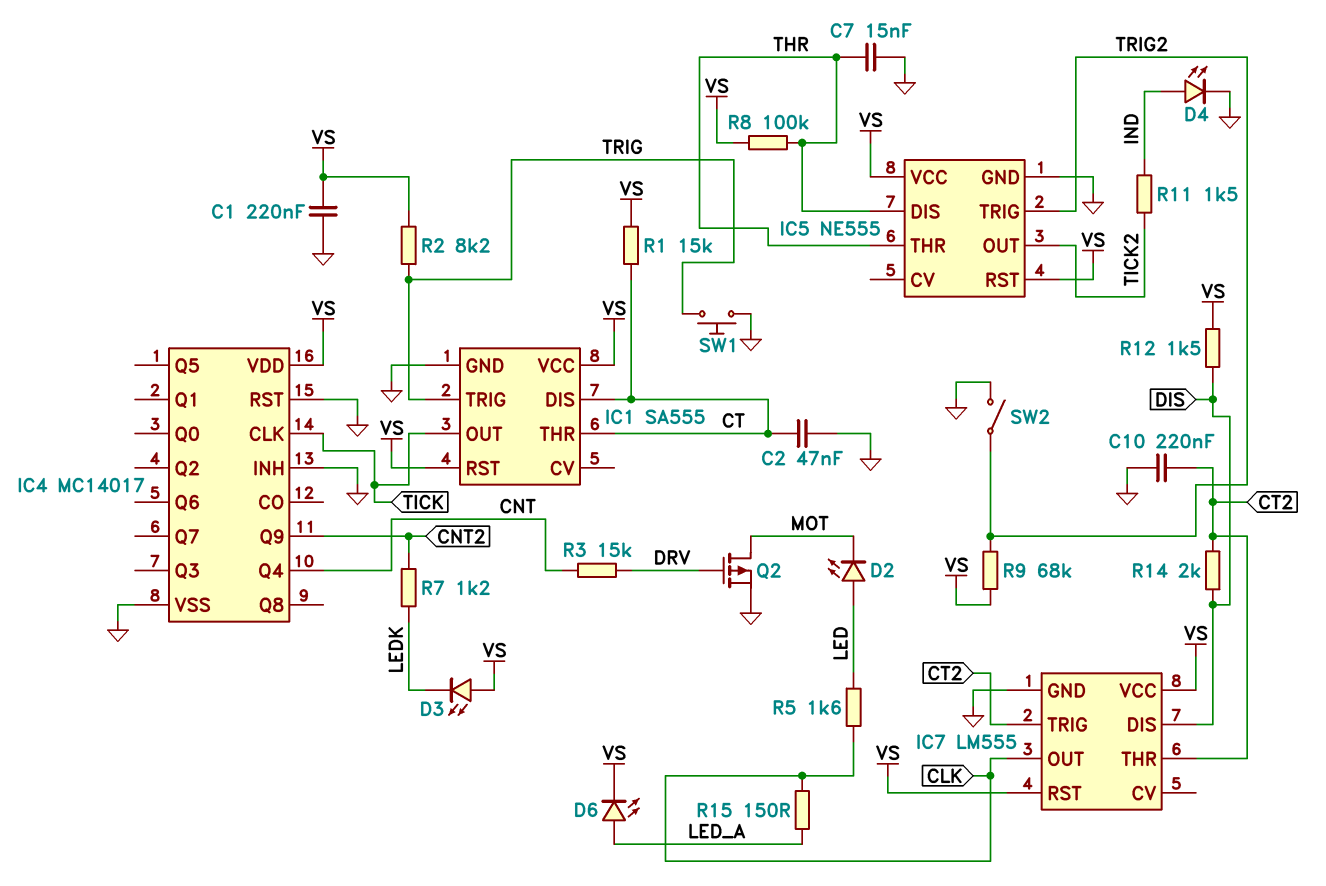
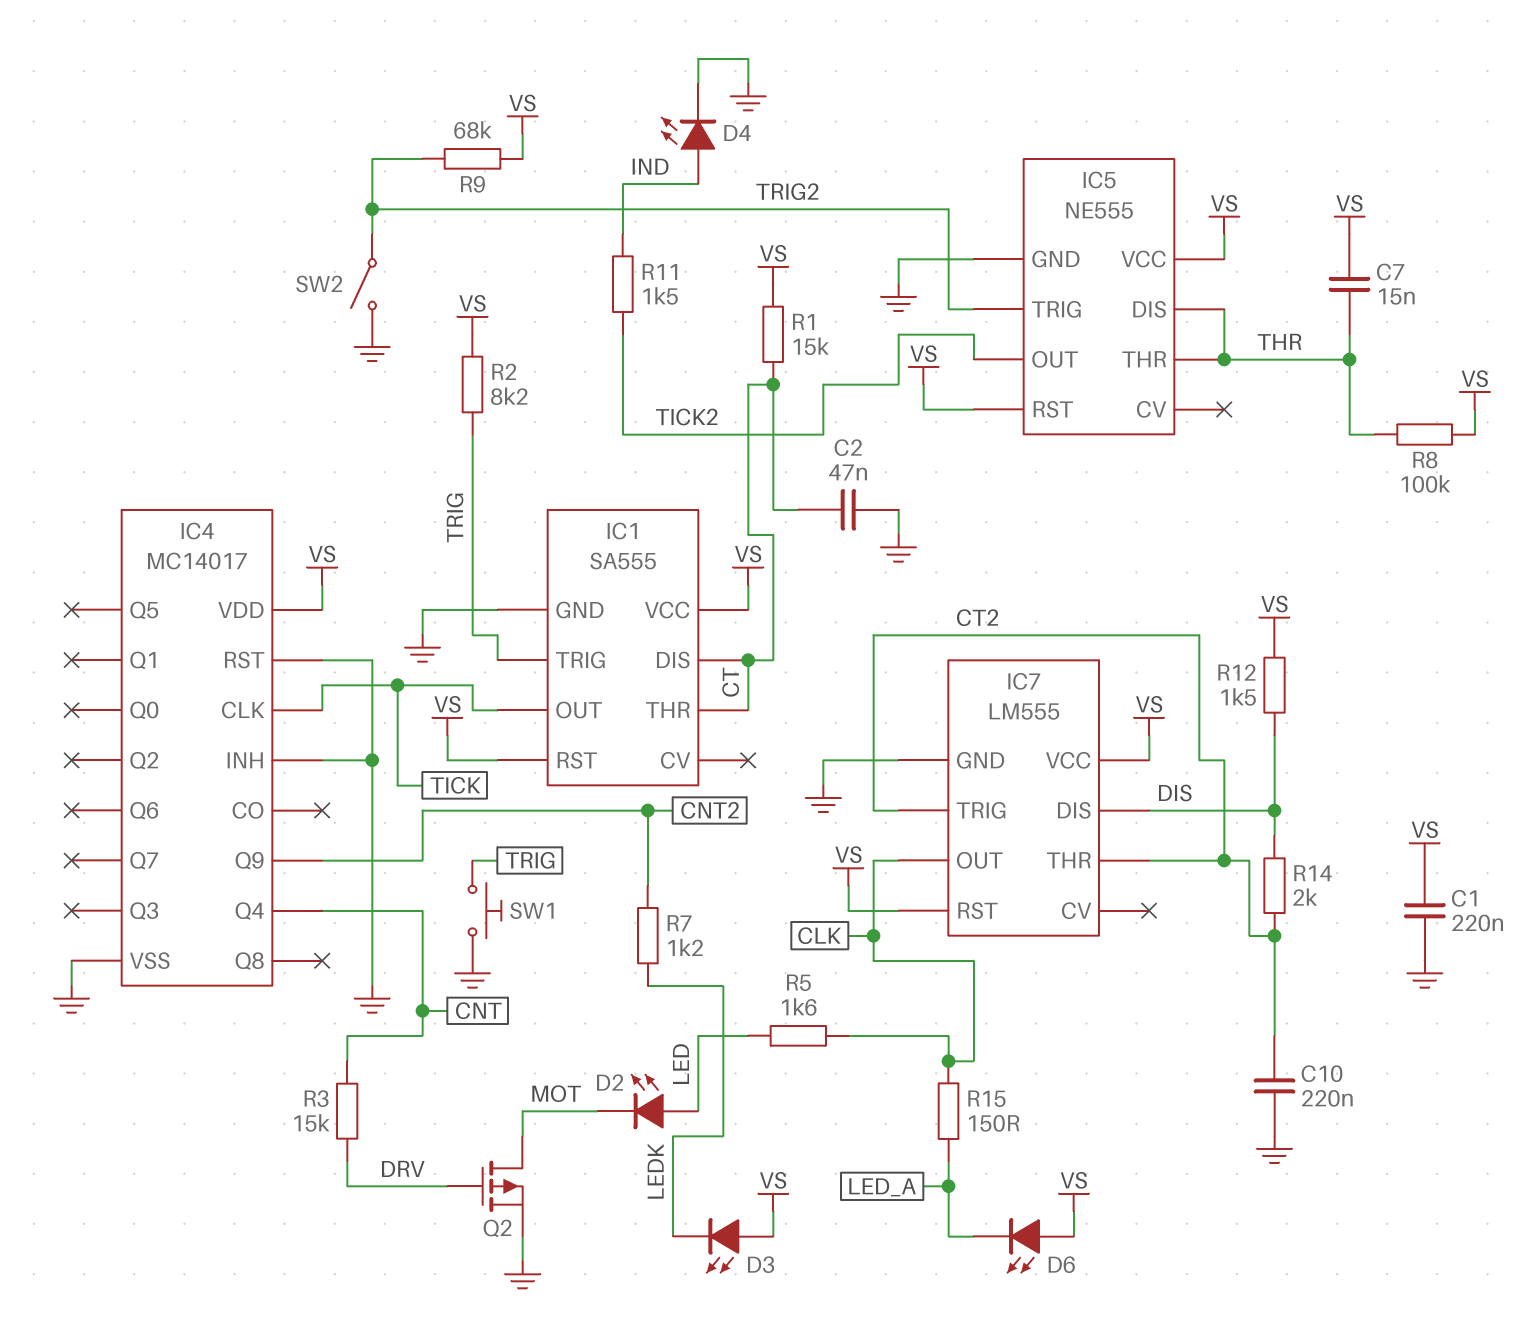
C7: 15nF (GND, THR) -> 15nF (THR, VS)
D6: LED (A LED_A, K VS) -> LED (A VS, K LED_A)

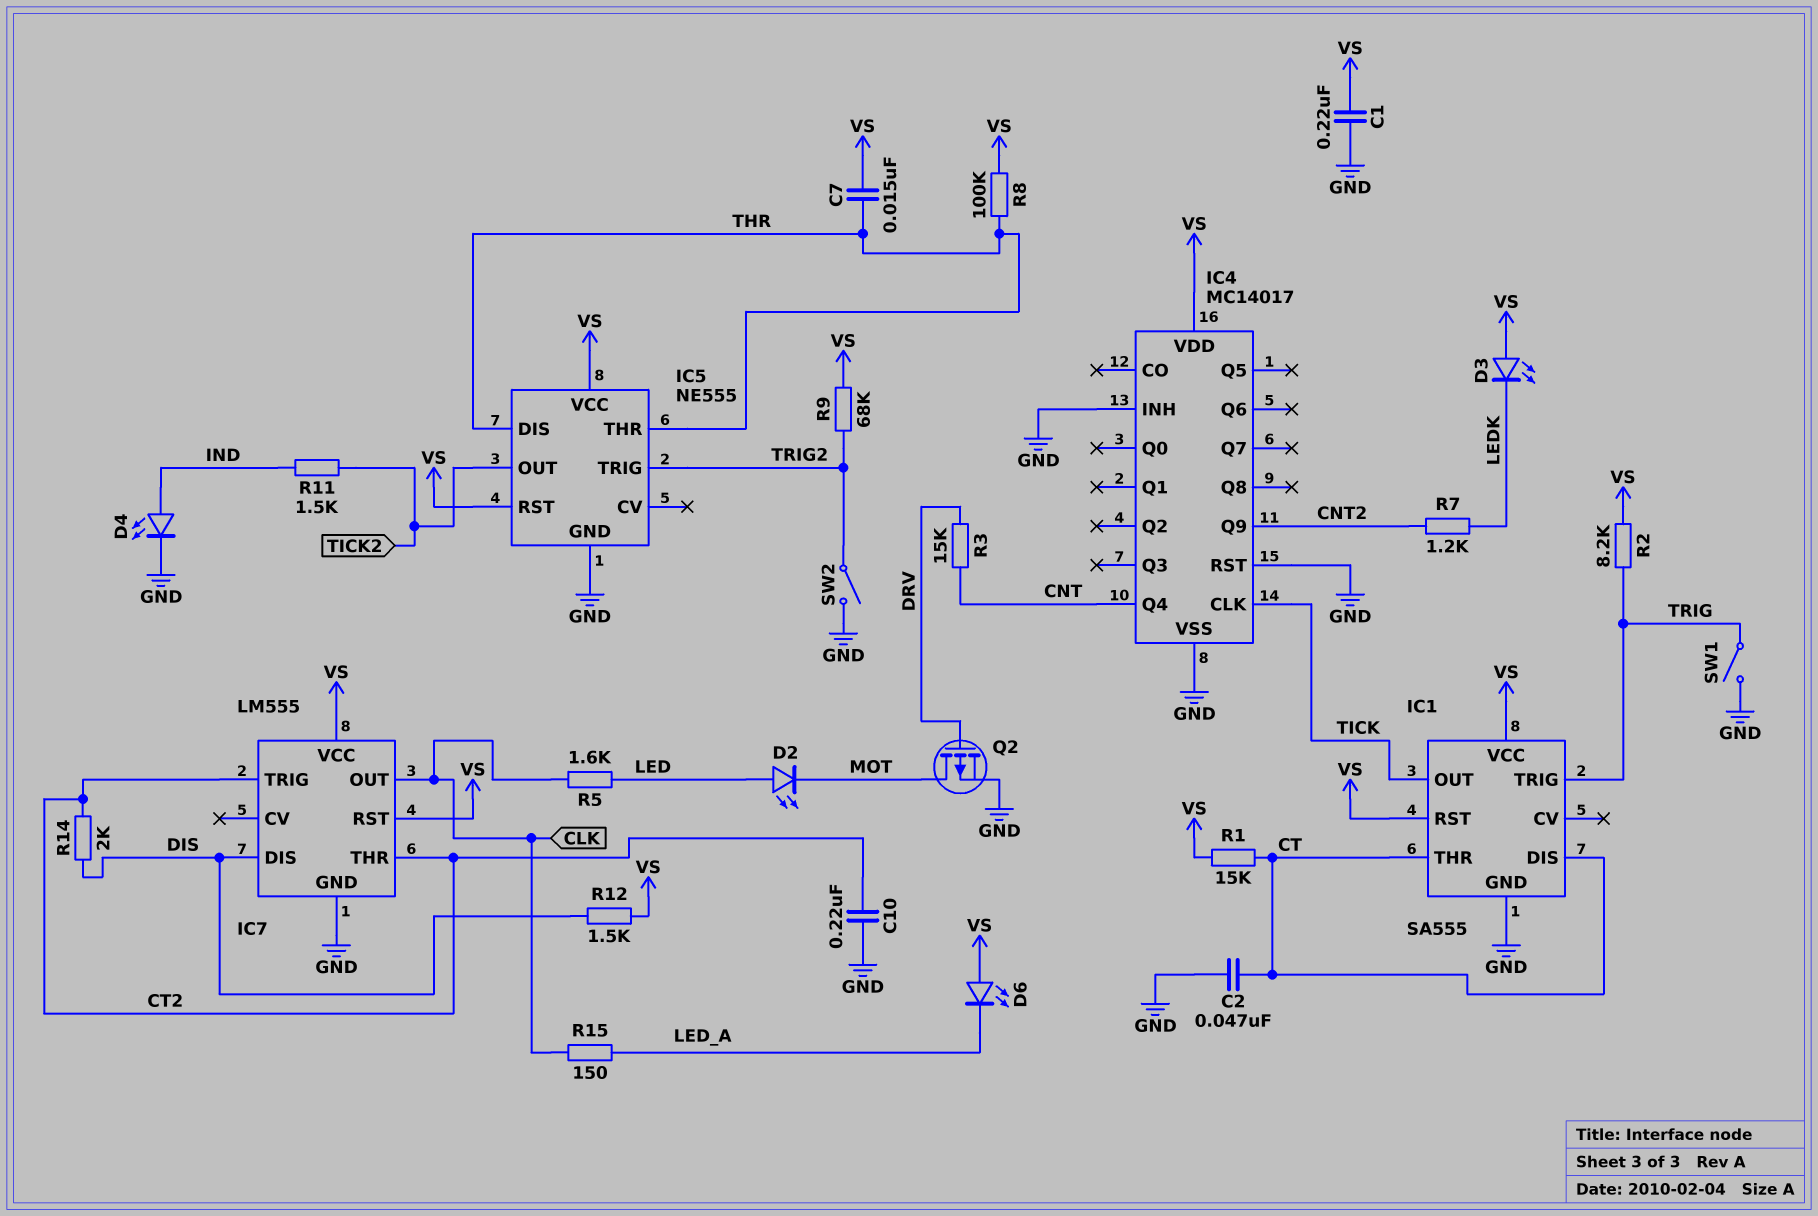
SW1: button (GND, TRIG) -> switch (GND, TRIG)

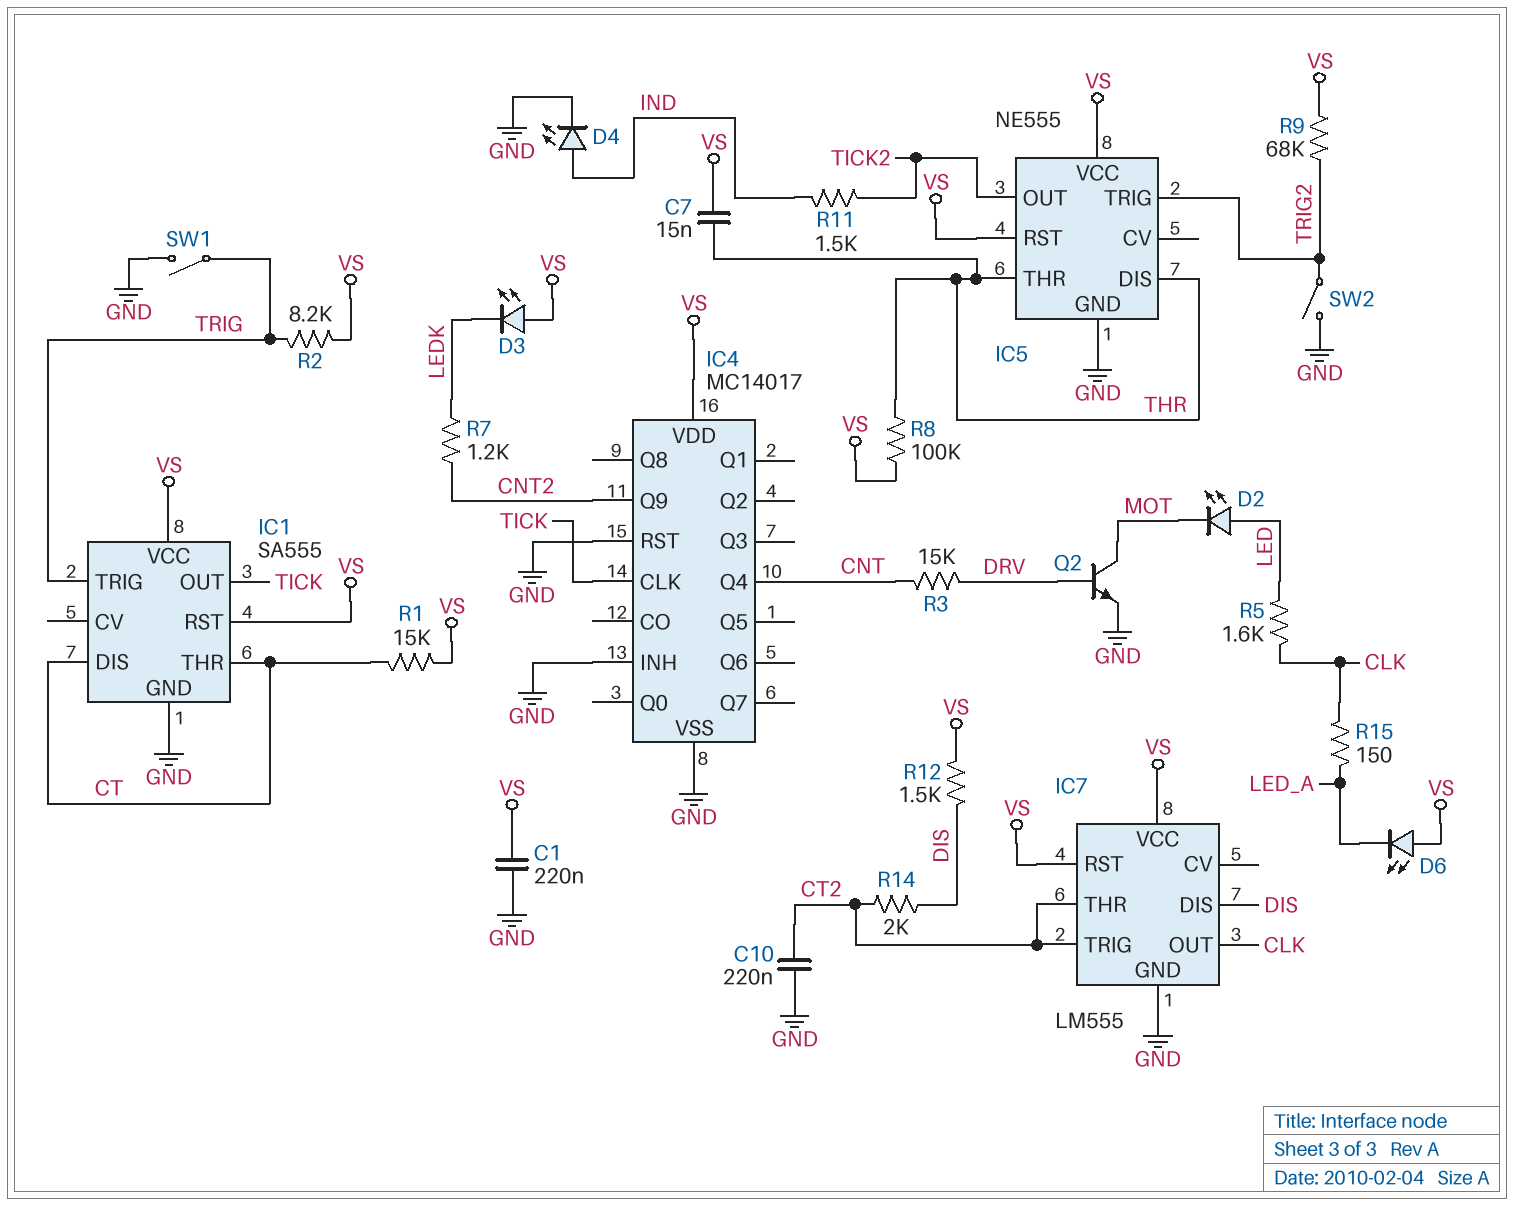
C2: 47nF (CT, GND) -> none
Q2: PMOS (G DRV, D MOT, S GND) -> NPN (B DRV, C MOT, E GND)

